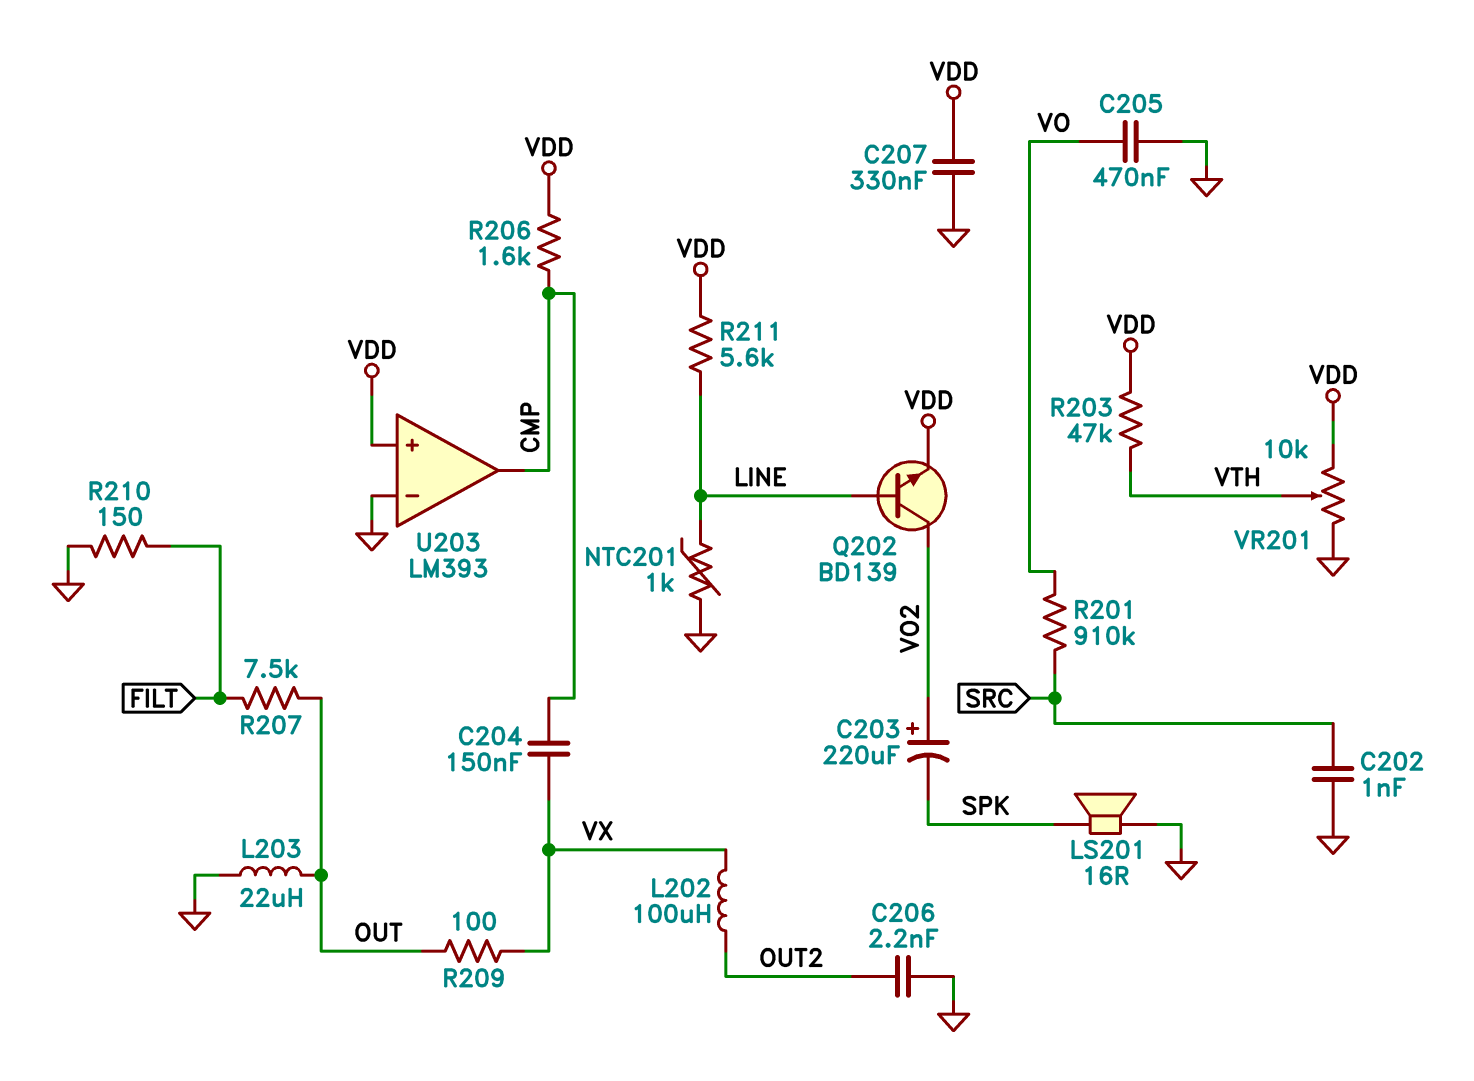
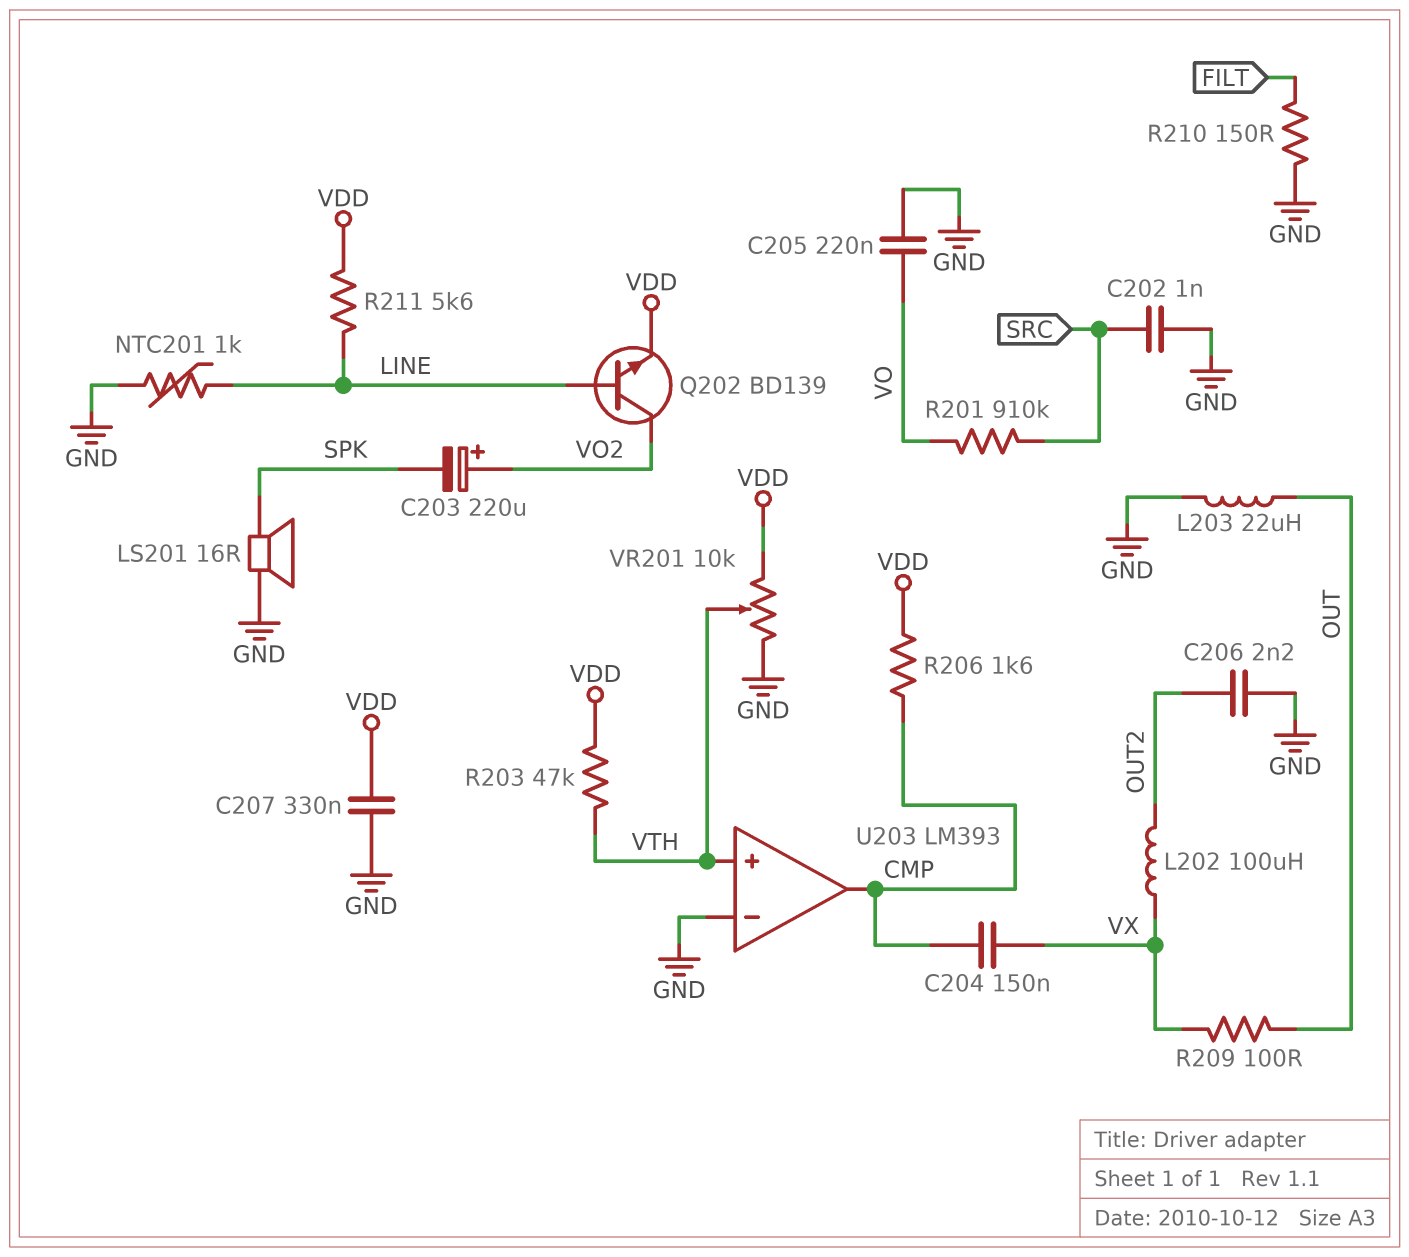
C205: 470nF (GND, VO) -> 220nF (GND, VO)
R207: 7.5k (FILT, OUT) -> none
U203 pin in+: VDD -> VTH

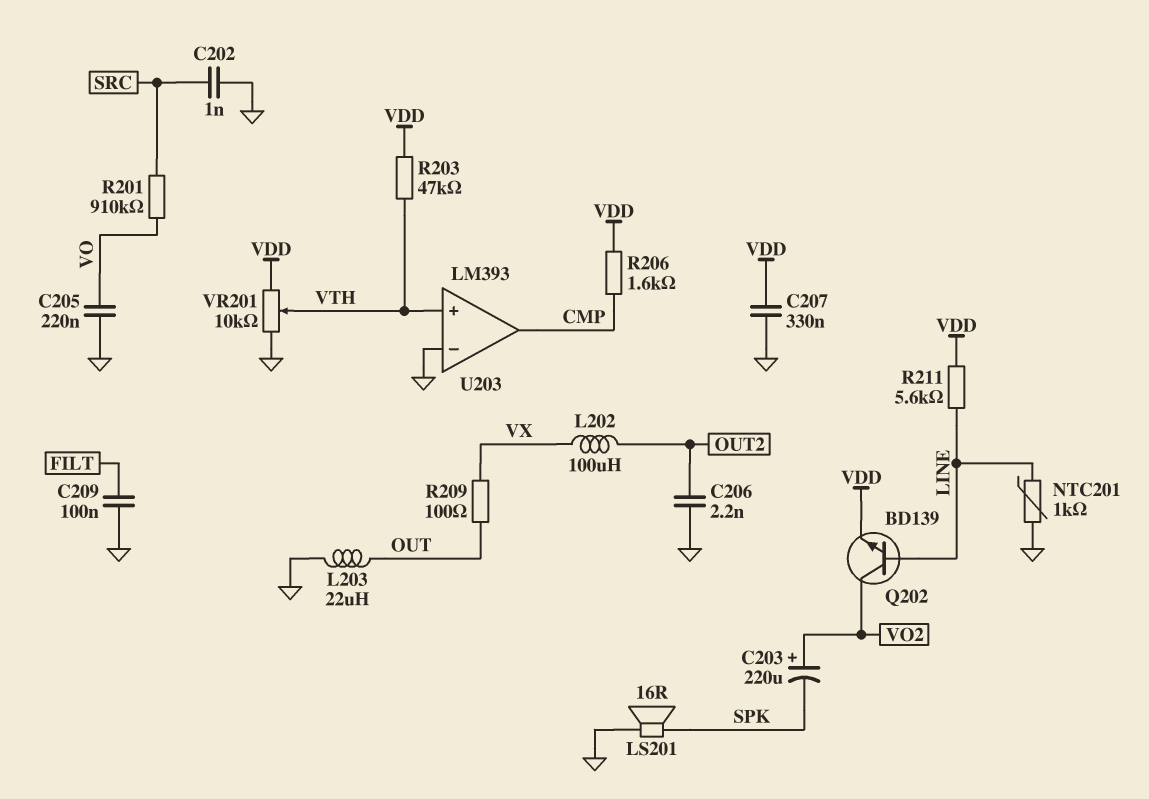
C204: 150nF (CMP, VX) -> none
C209: none -> 100nF (FILT, GND)
R210: 150 (FILT, GND) -> none

